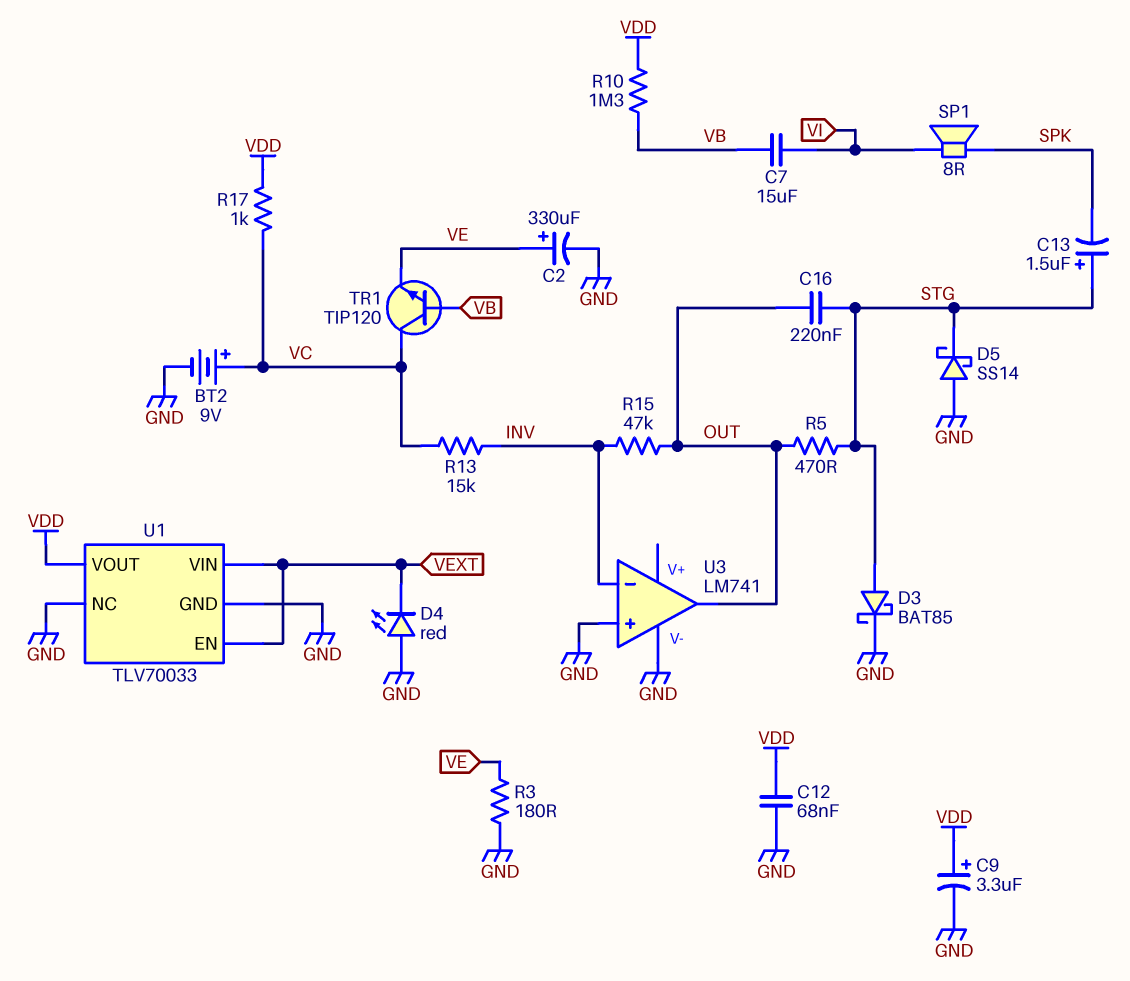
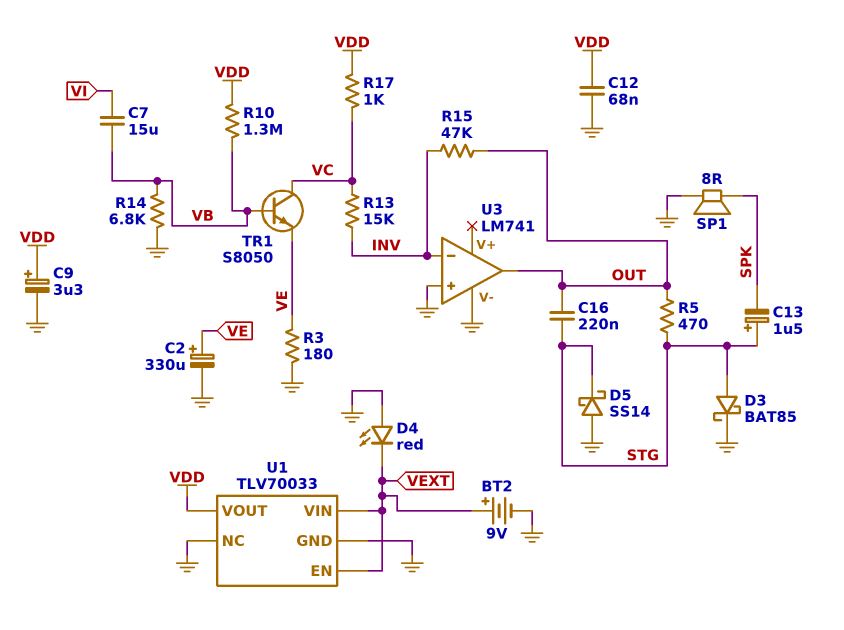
BT2: 9V (plus VC, minus GND) -> 9V (plus VEXT, minus GND)
R14: none -> 6.8k (GND, VB)
SP1: speaker 8R (SPK, VI) -> speaker 8R (GND, SPK)
TR1: NPN TIP120 (B VB, C VC, E VE) -> NPN S8050 (B VB, C VC, E VE)

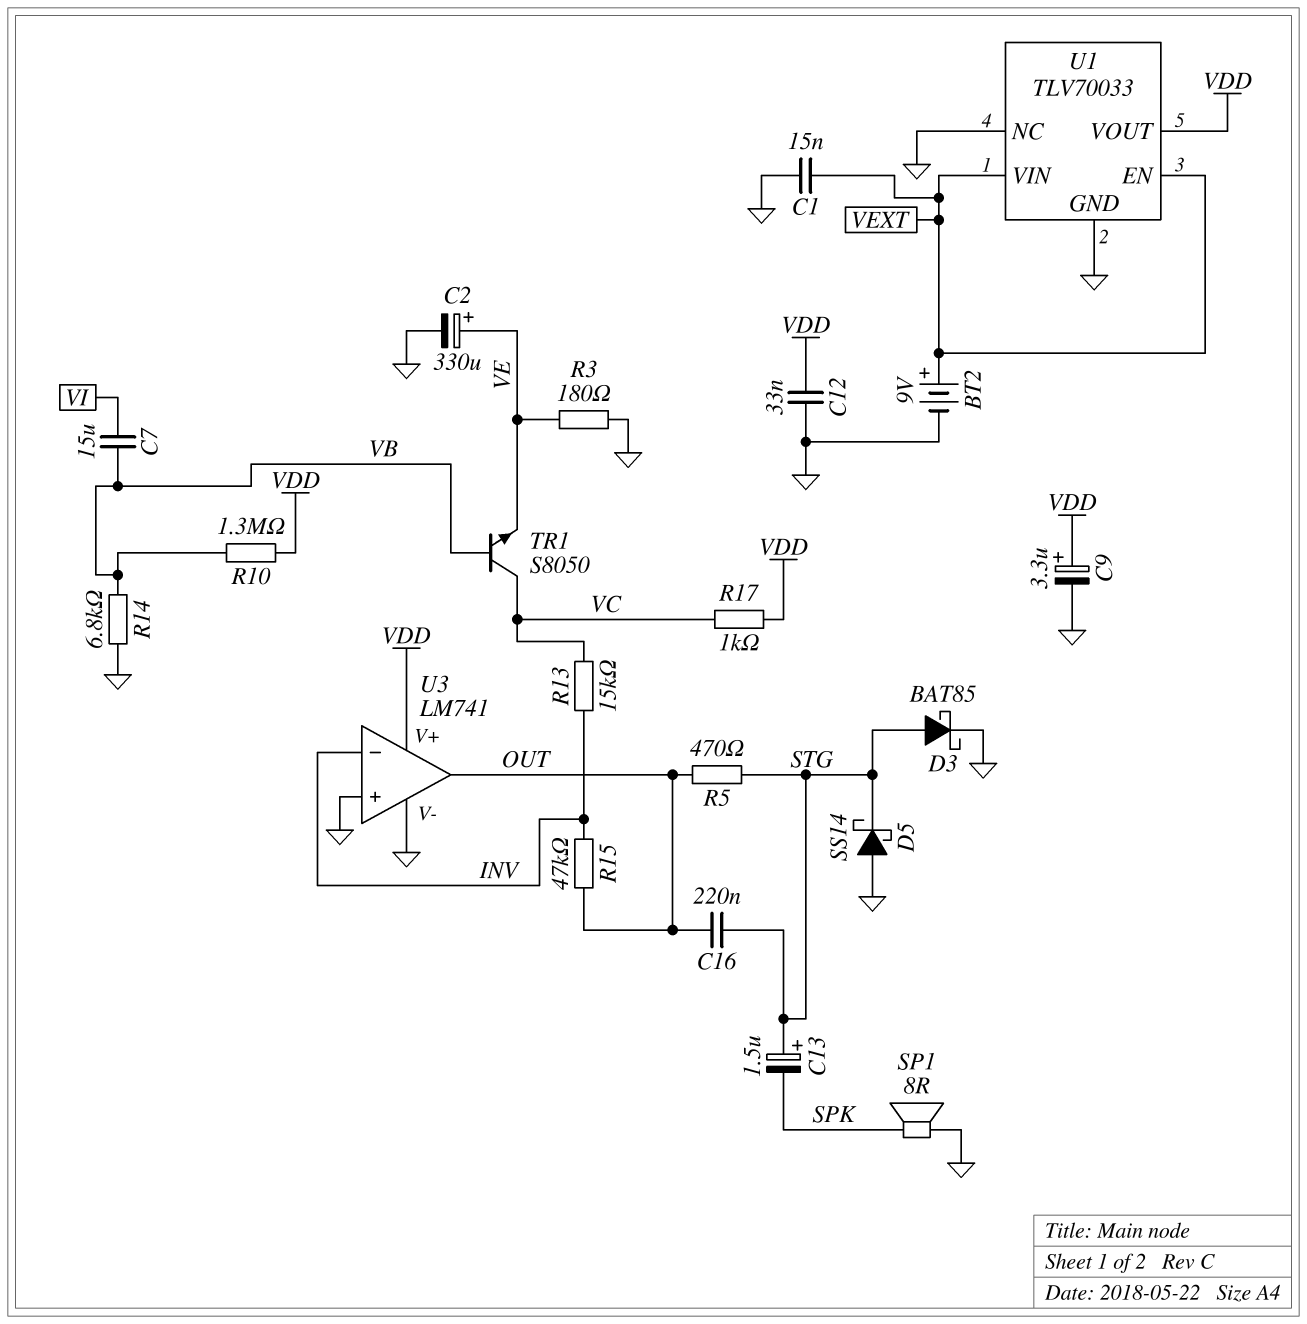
C1: none -> 15nF (GND, VEXT)
C12: 68nF (GND, VDD) -> 33nF (GND, VDD)
D4: LED red (A GND, K VEXT) -> none
U3 pin V+: none -> VDD

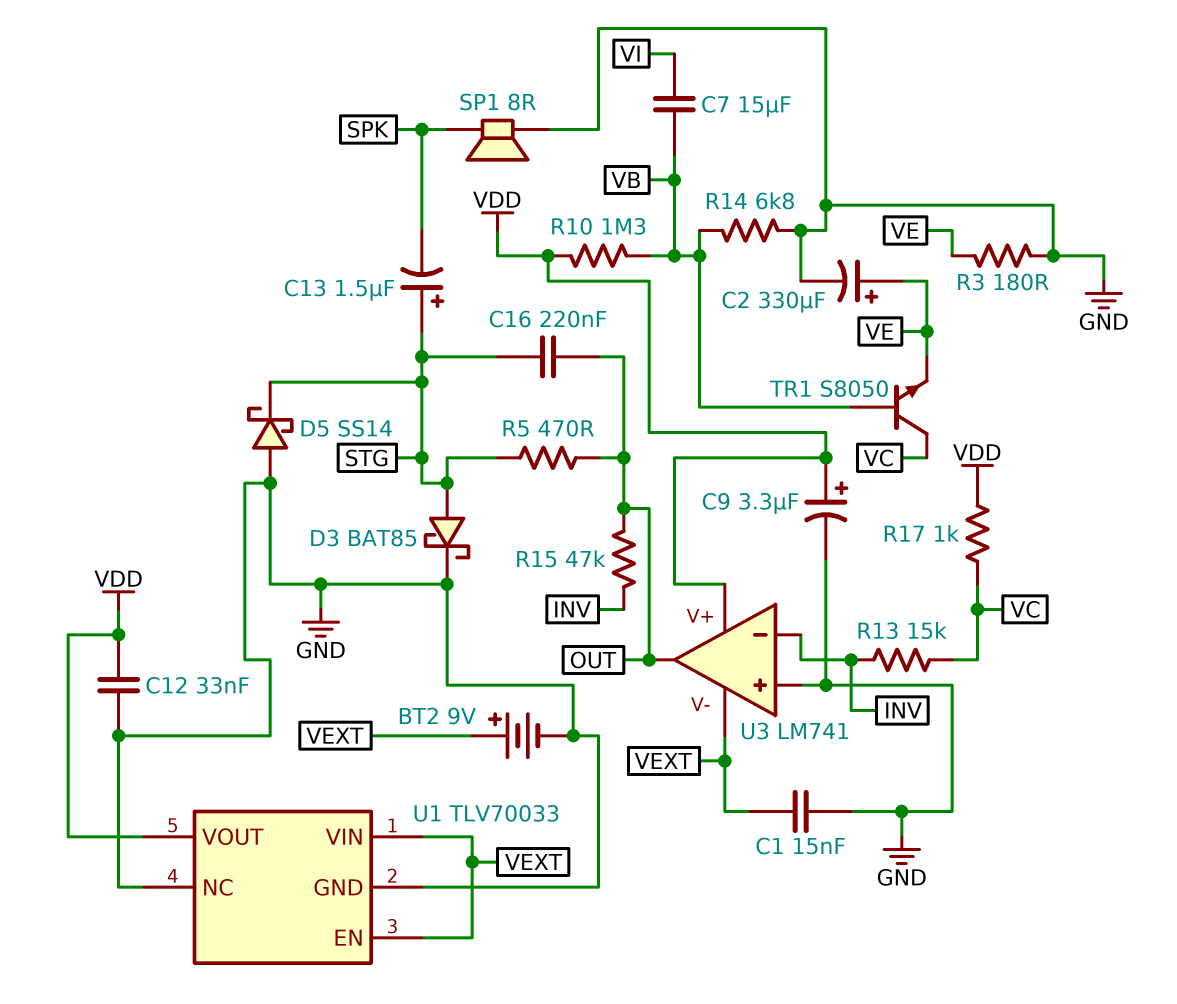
U3 pin V-: GND -> VEXT

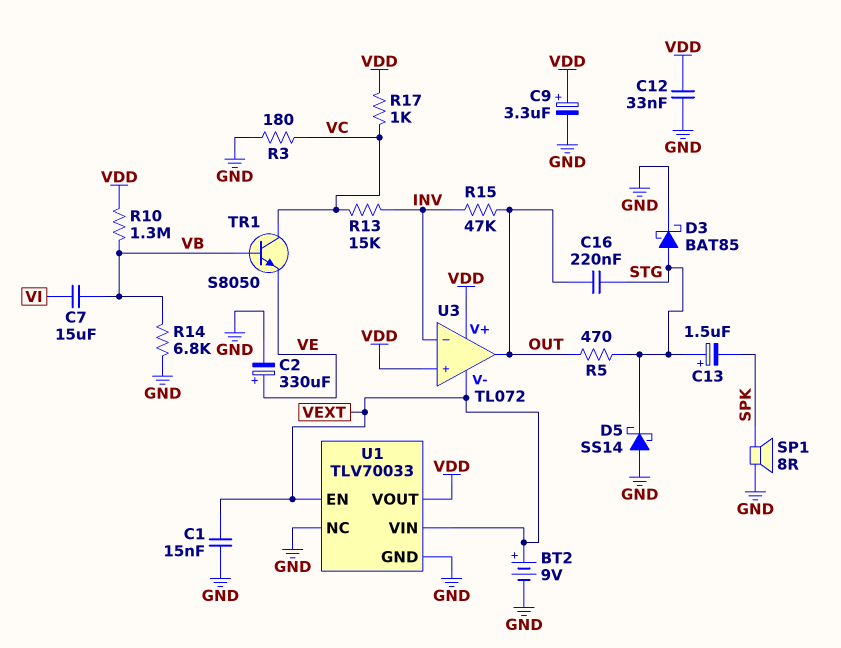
R3: 180 (GND, VE) -> 180 (GND, VC)
U3: LM741 -> TL072
U3 pin in+: GND -> VDD

